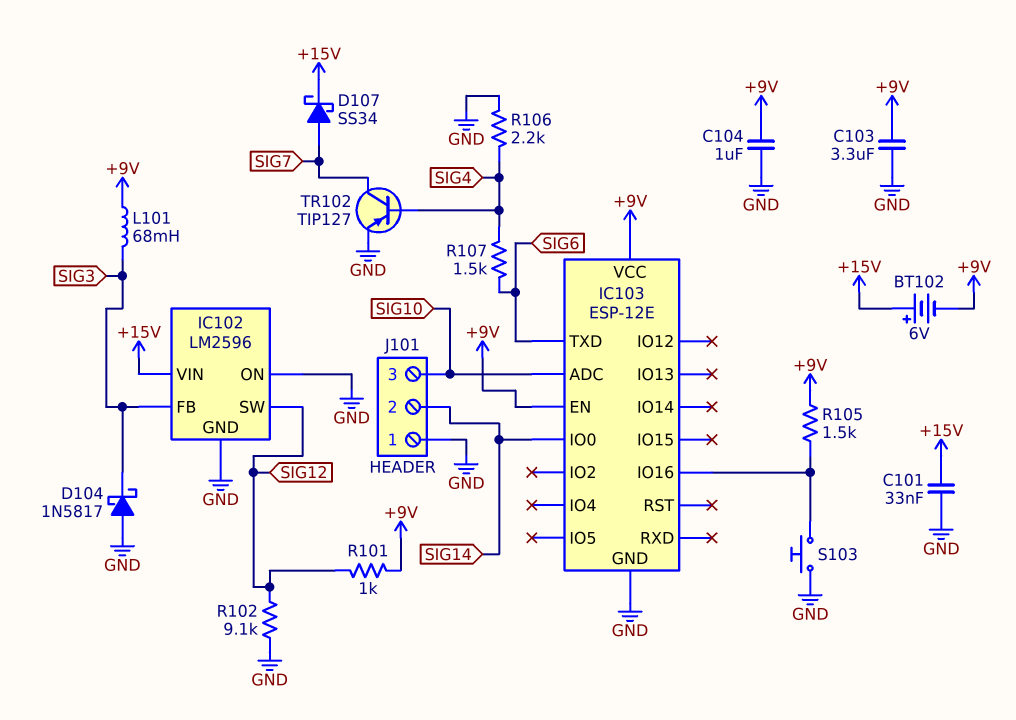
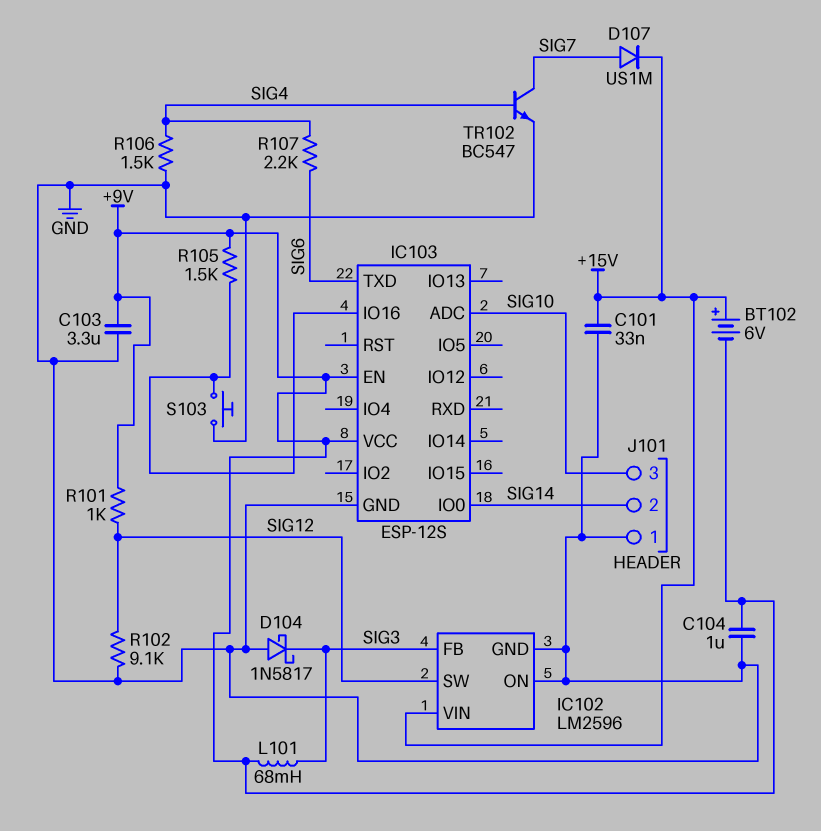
D107: schottky SS34 (A SIG7, K +15V) -> diode US1M (A SIG7, K +15V)
IC103: ESP-12E -> ESP-12S
R106: 2.2k (GND, SIG4) -> 1.5k (GND, SIG4)
R107: 1.5k (SIG4, SIG6) -> 2.2k (SIG4, SIG6)
TR102: PNP TIP127 (B SIG4, C SIG7, E GND) -> NPN BC547 (B SIG4, C SIG7, E GND)

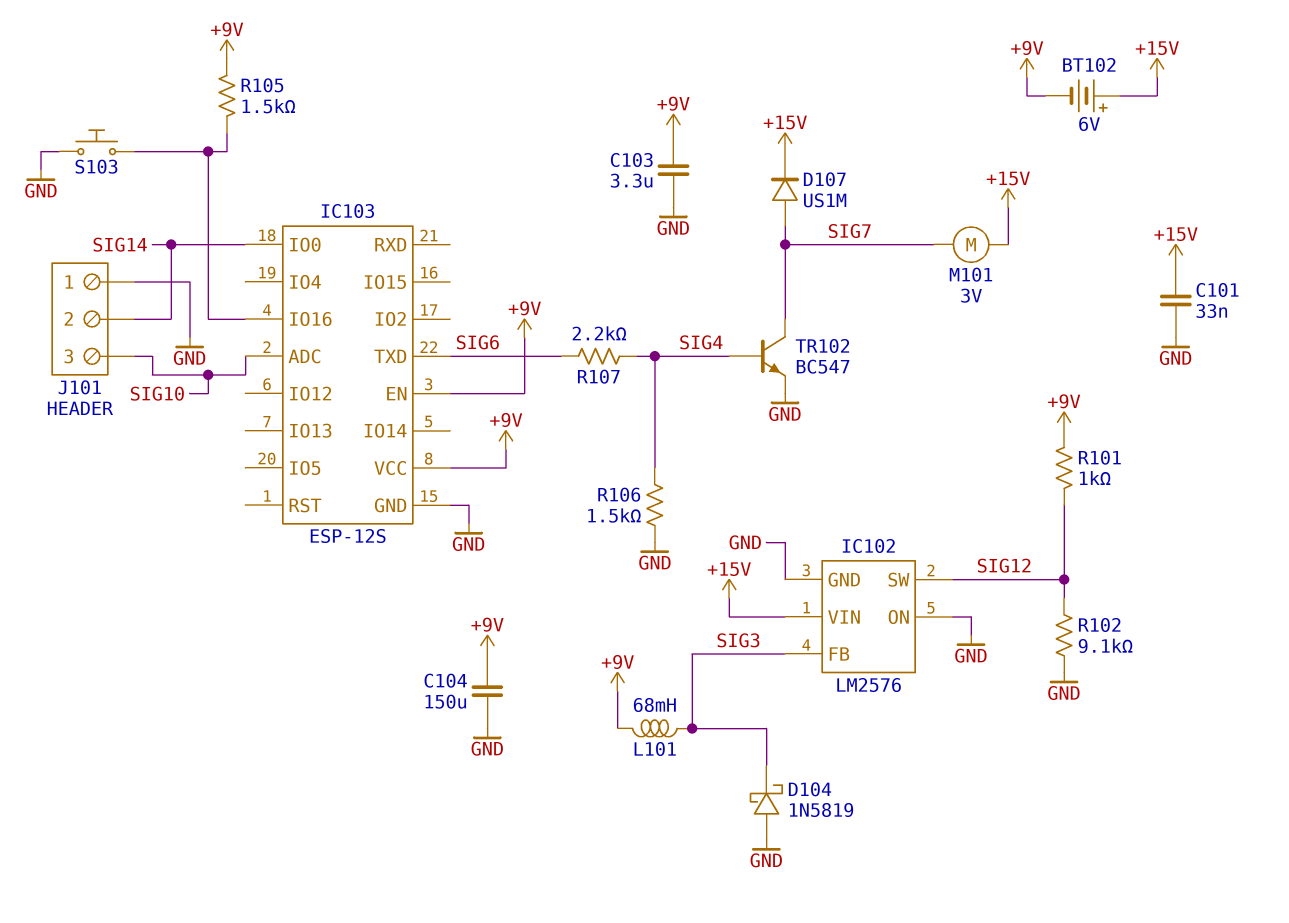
C104: 1uF (+9V, GND) -> 150uF (+9V, GND)
D104: schottky 1N5817 (A GND, K SIG3) -> schottky 1N5819 (A GND, K SIG3)
IC102: LM2596 -> LM2576
M101: none -> motor 3V (+15V, SIG7)

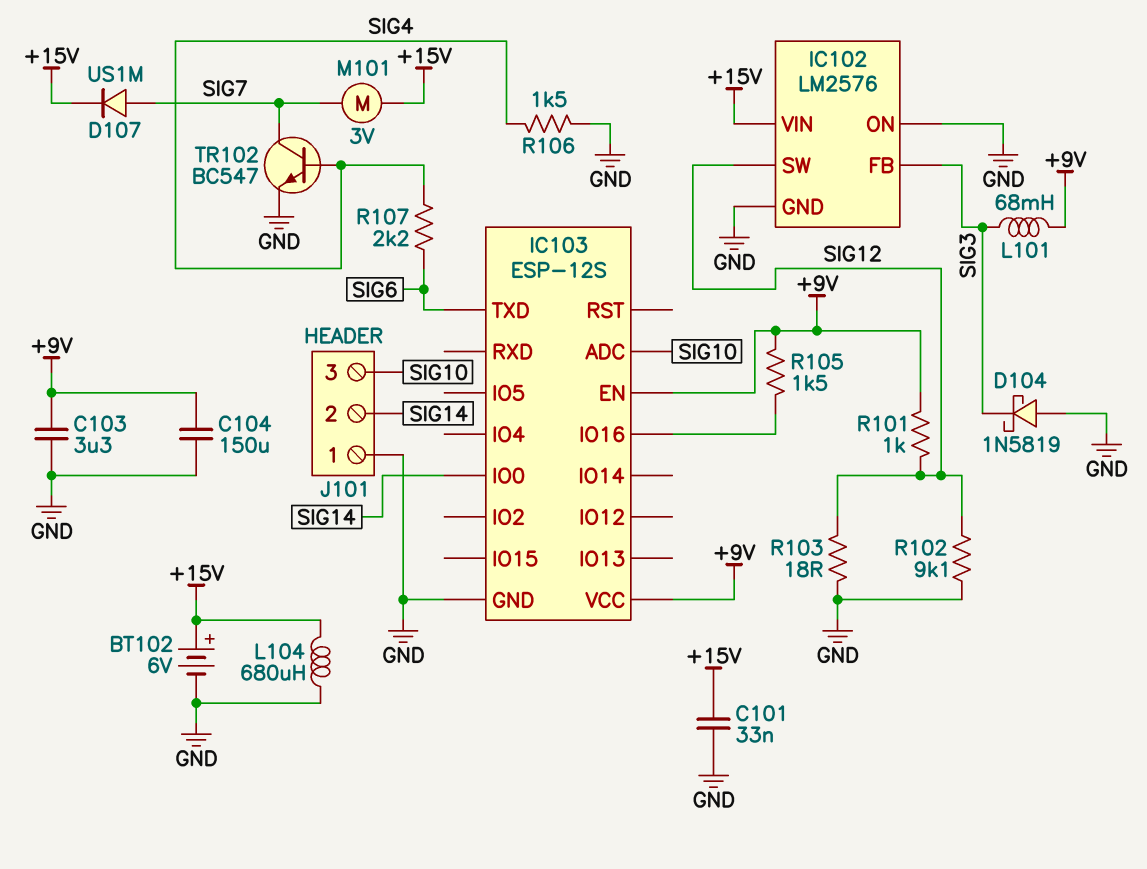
BT102: 6V (plus +15V, minus +9V) -> 6V (plus +15V, minus GND)
L104: none -> 680uH (+15V, GND)
R103: none -> 18 (GND, SIG12)
S103: button (GND, IC103/IO16) -> none

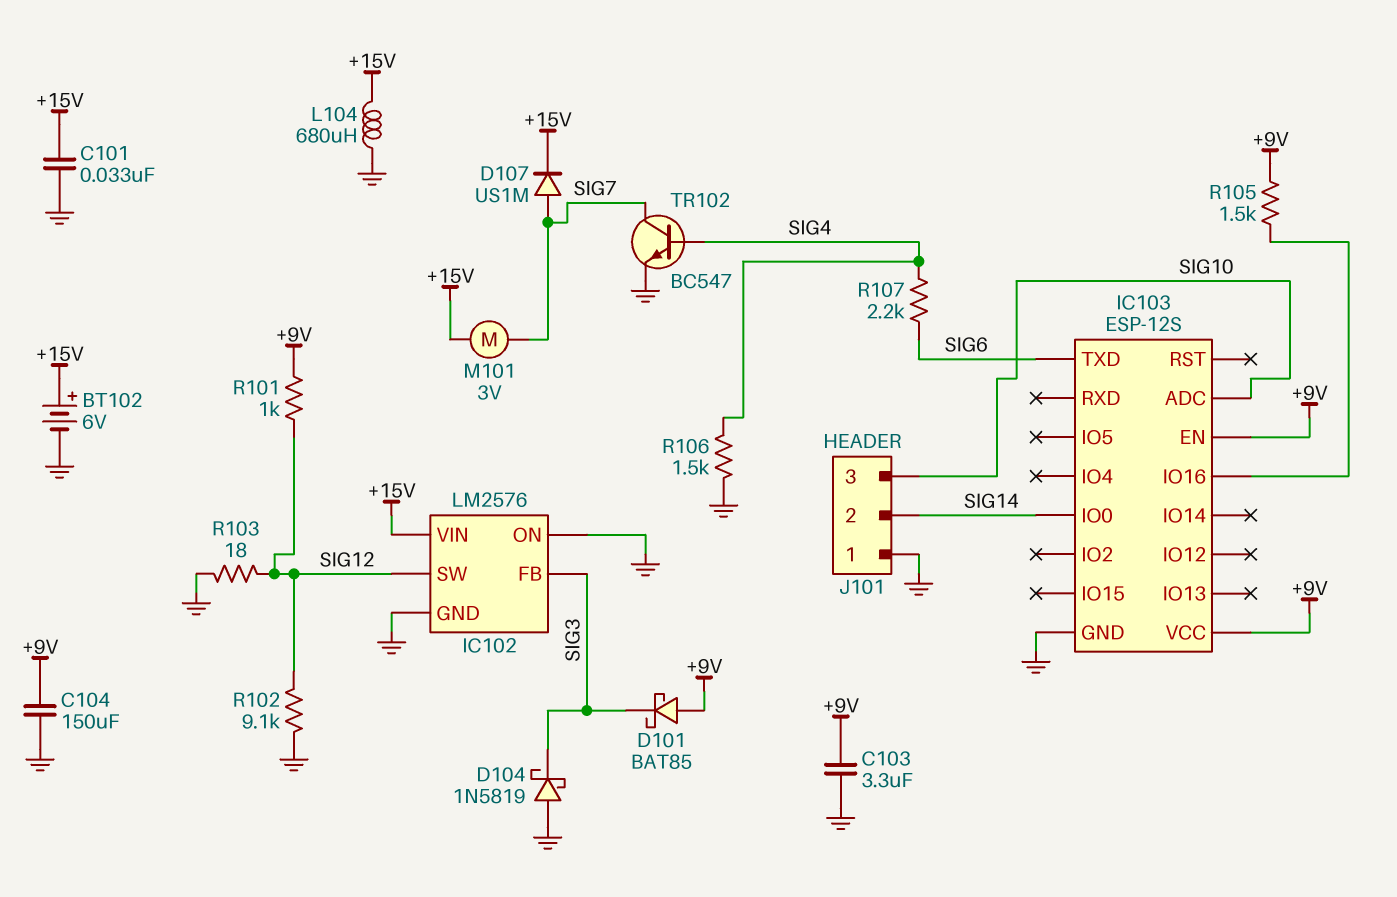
D101: none -> schottky BAT85 (A +9V, K SIG3)
L101: 68mH (+9V, SIG3) -> none

